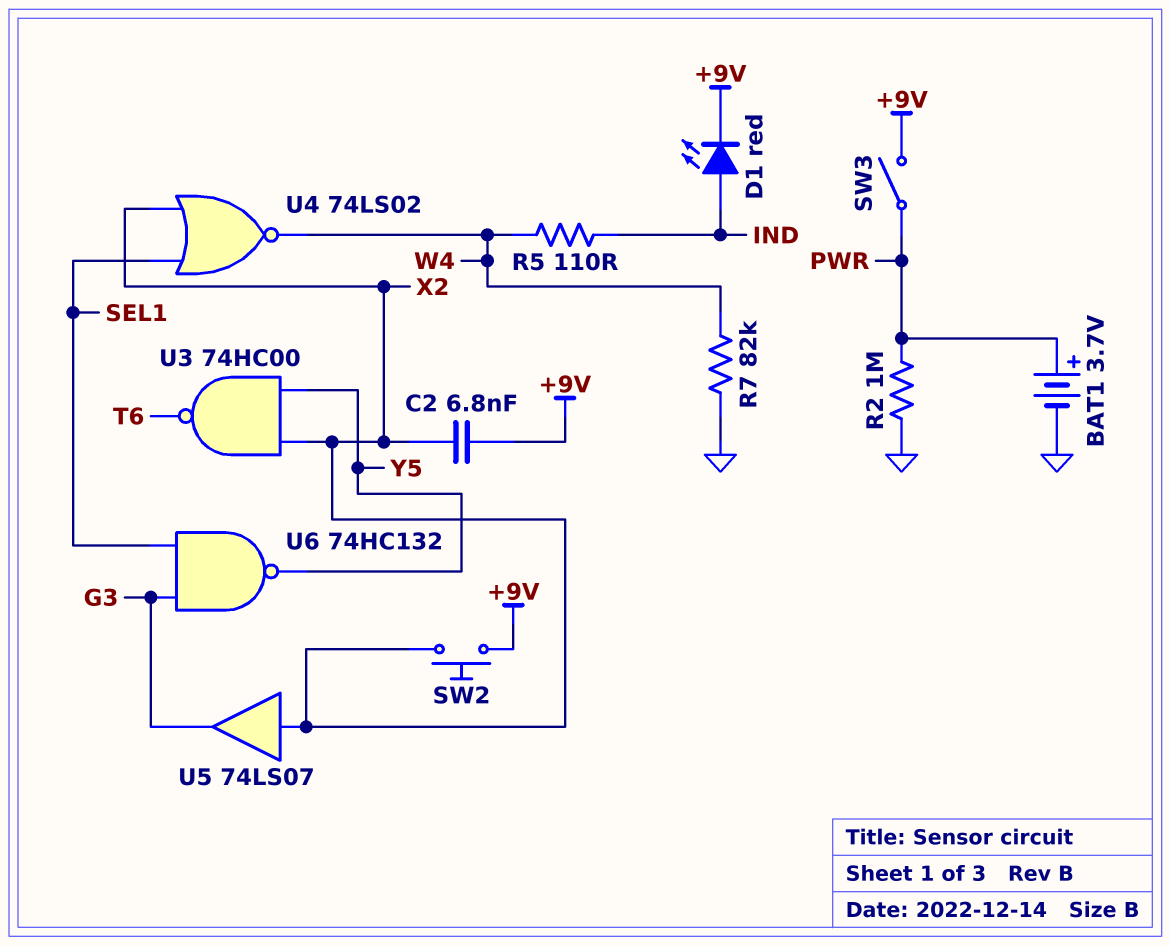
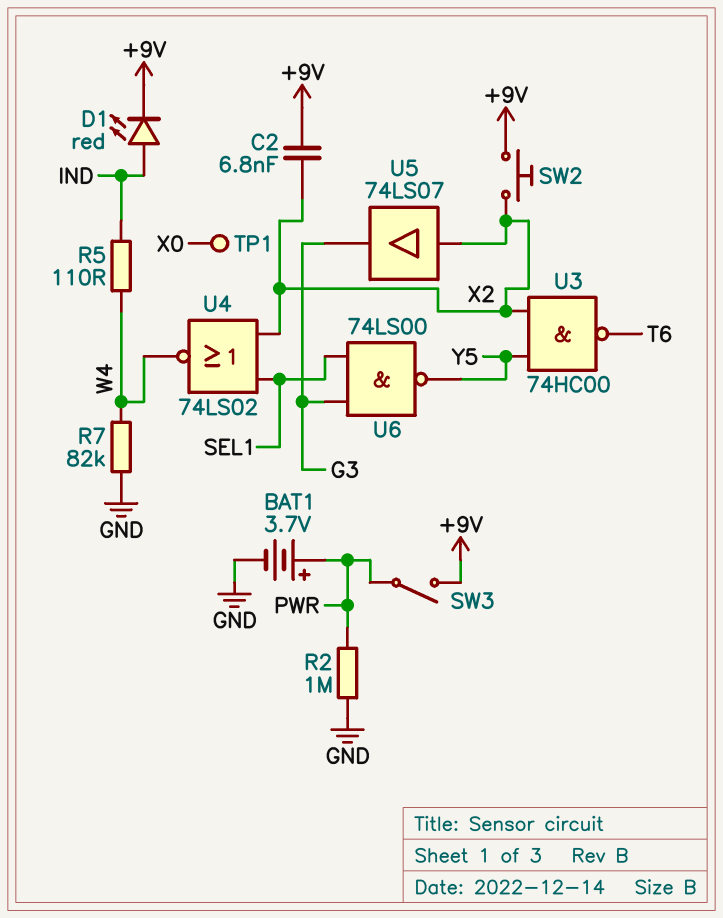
TP1: none -> test point (X0)
U6: NAND 74HC132 (in G3, in SEL1, out Y5) -> NAND 74LS00 (in G3, in SEL1, out Y5)

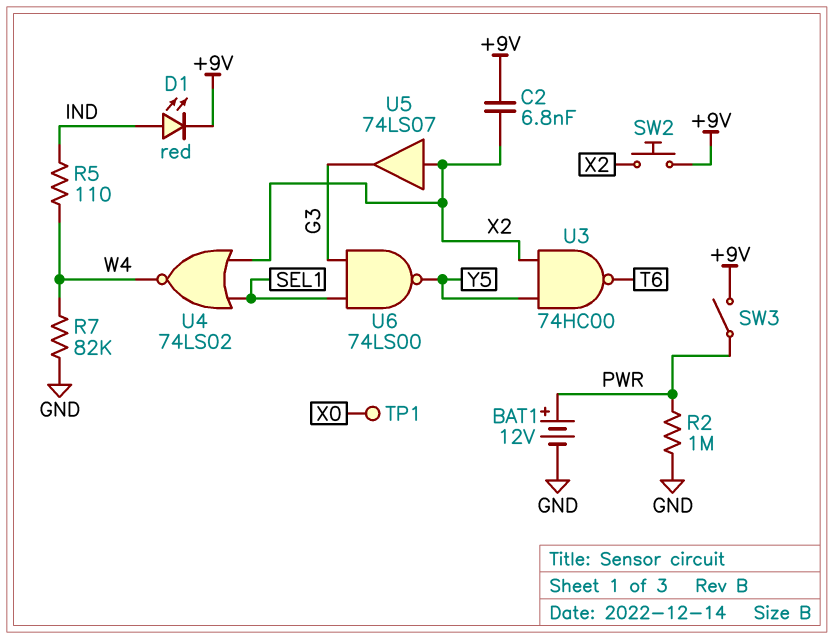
BAT1: 3.7V (plus PWR, minus GND) -> 12V (plus PWR, minus GND)

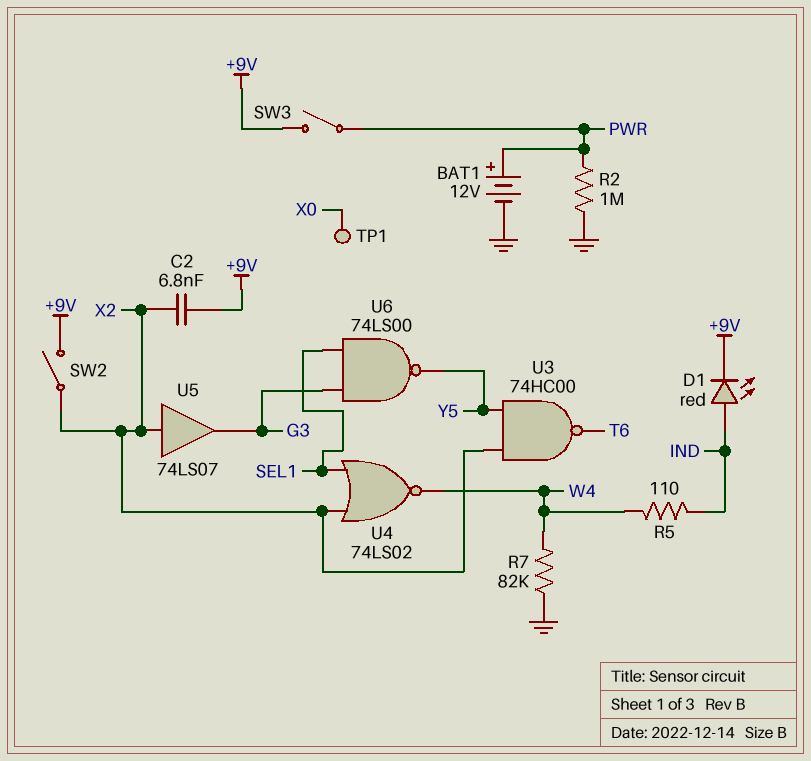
SW2: button (+9V, X2) -> switch (+9V, X2)

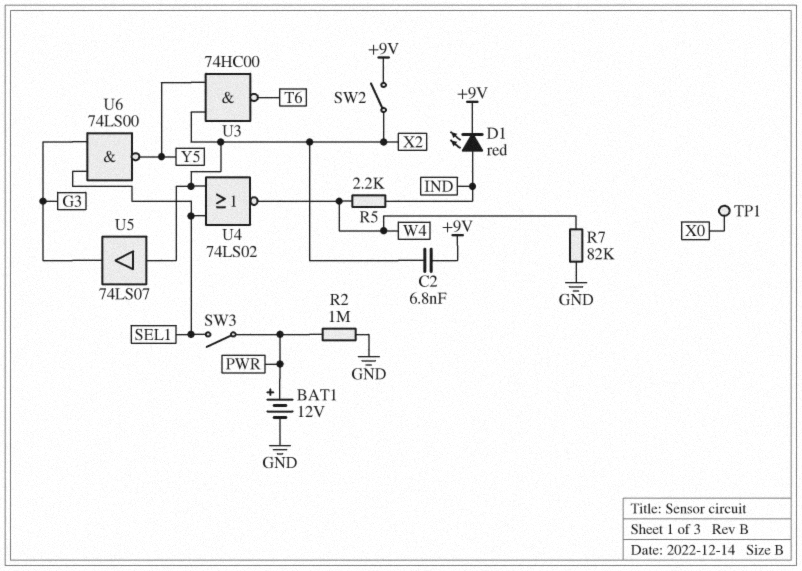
R5: 110 (IND, W4) -> 2.2k (IND, W4)
SW3: switch (+9V, PWR) -> switch (PWR, SEL1)

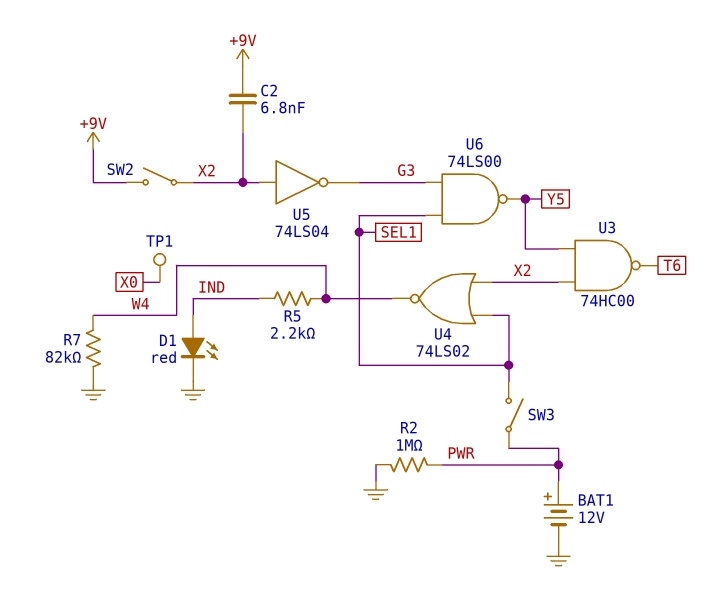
D1: LED red (A IND, K +9V) -> LED red (A IND, K GND)
U5: buffer 74LS07 (in X2, out G3) -> NOT 74LS04 (in X2, out G3)

